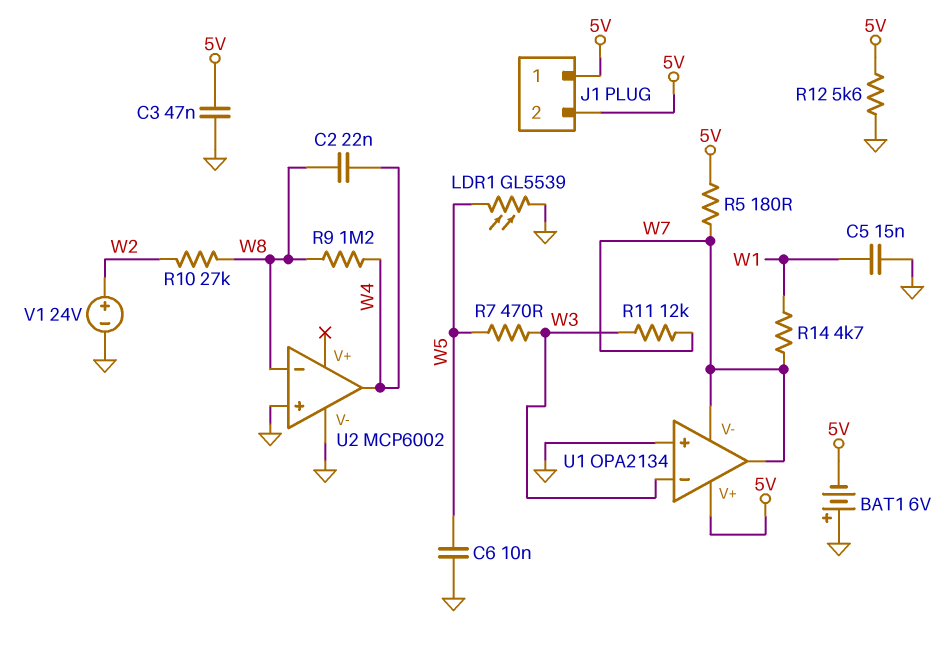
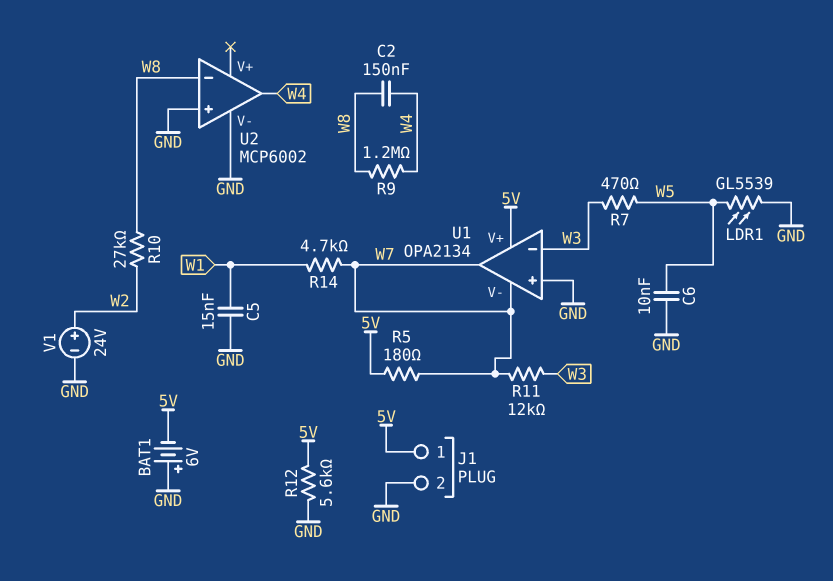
C2: 22nF (W4, W8) -> 150nF (W4, W8)
C3: 47nF (5V, GND) -> none
J1 pin 2: 5V -> GND

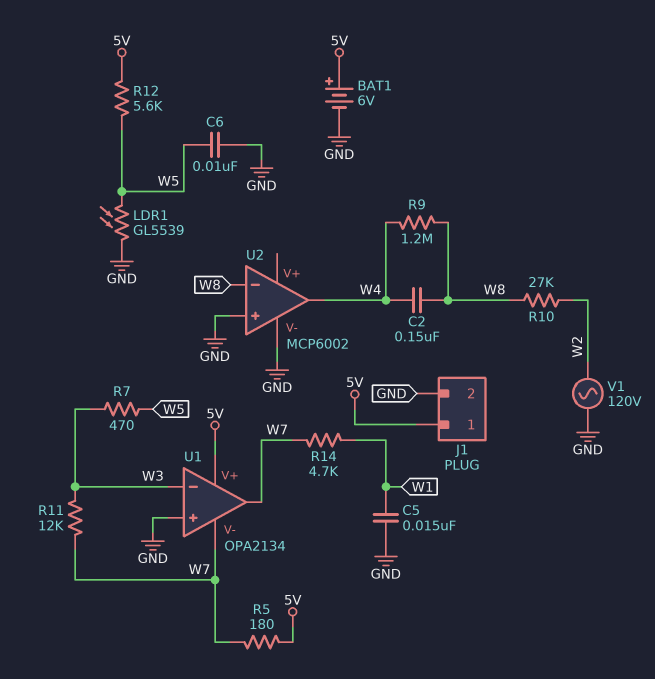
BAT1: 6V (plus GND, minus 5V) -> 6V (plus 5V, minus GND)
R12: 5.6k (5V, GND) -> 5.6k (5V, W5)
V1: 24V (plus W2, minus GND) -> AC 120V (GND, W2)

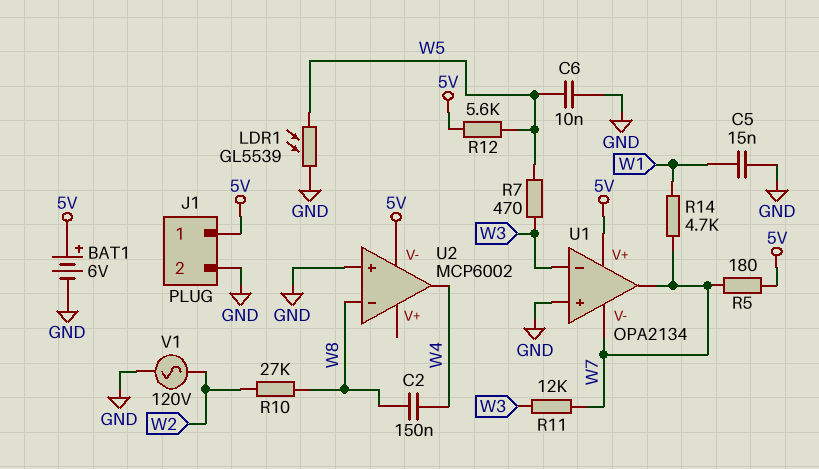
R9: 1.2M (W4, W8) -> none
U2 pin V-: GND -> 5V

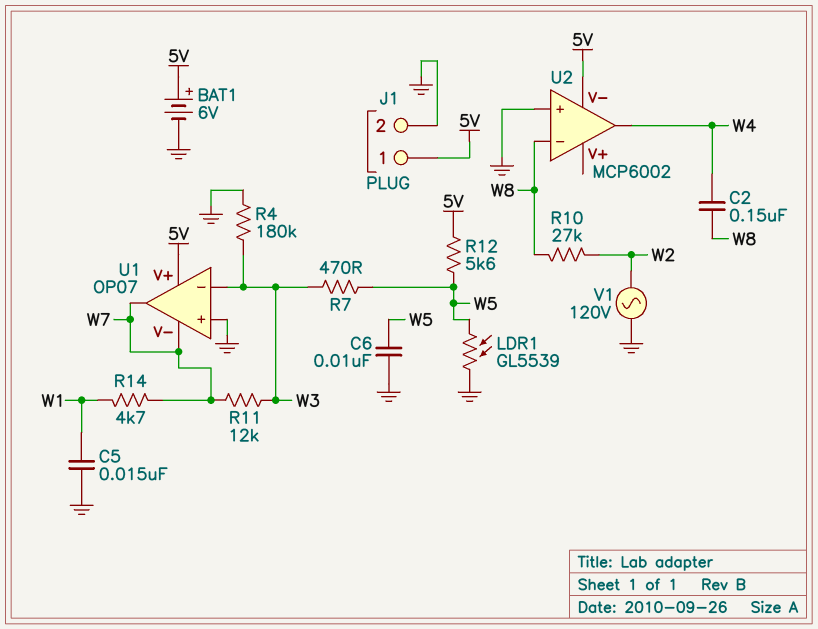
R4: none -> 180k (GND, W3)
R5: 180 (5V, W7) -> none
U1: OPA2134 -> OP07

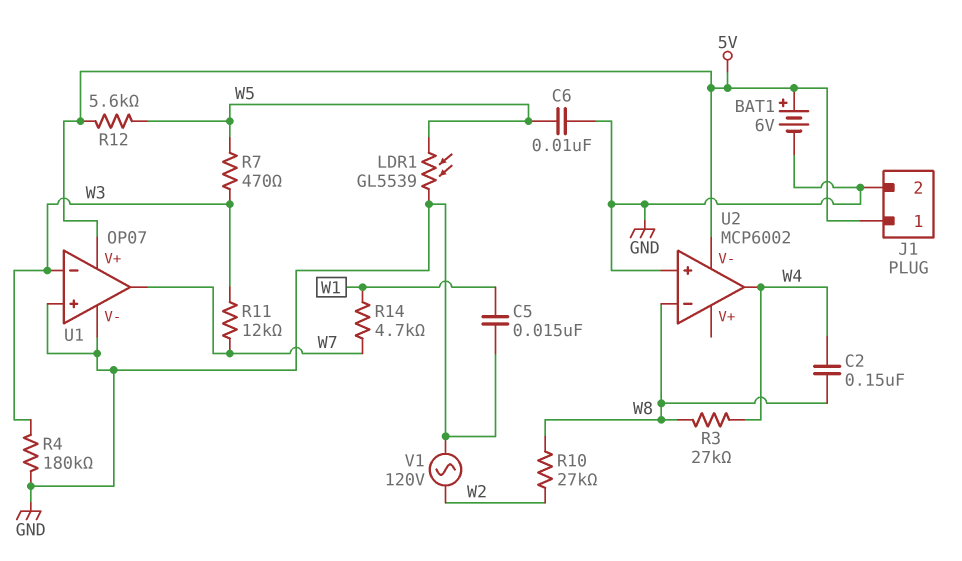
R3: none -> 27k (W4, W8)
U1 pin V-: W7 -> GND

